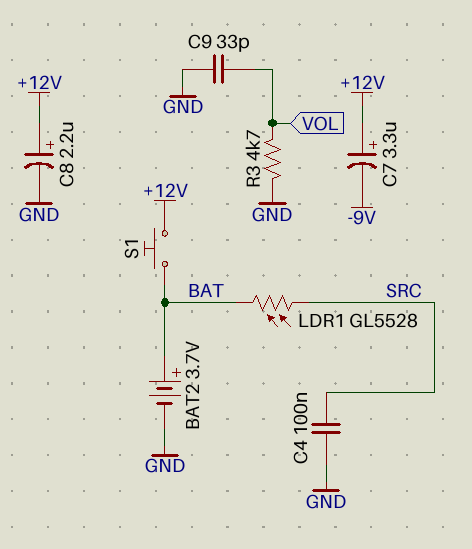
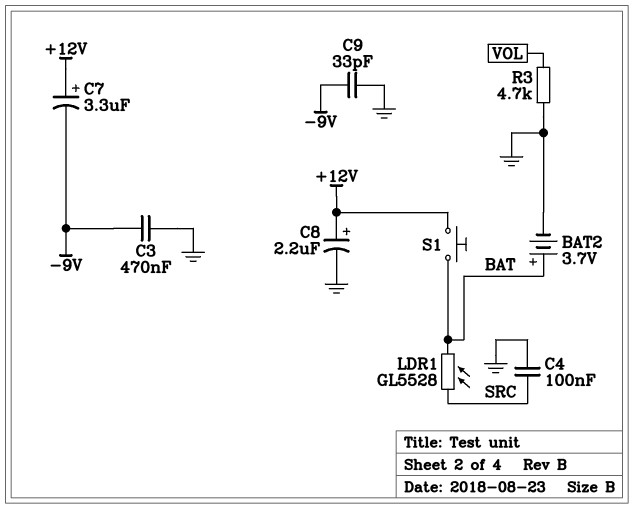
C3: none -> 470nF (-9V, GND)
C9: 33pF (GND, VOL) -> 33pF (-9V, GND)

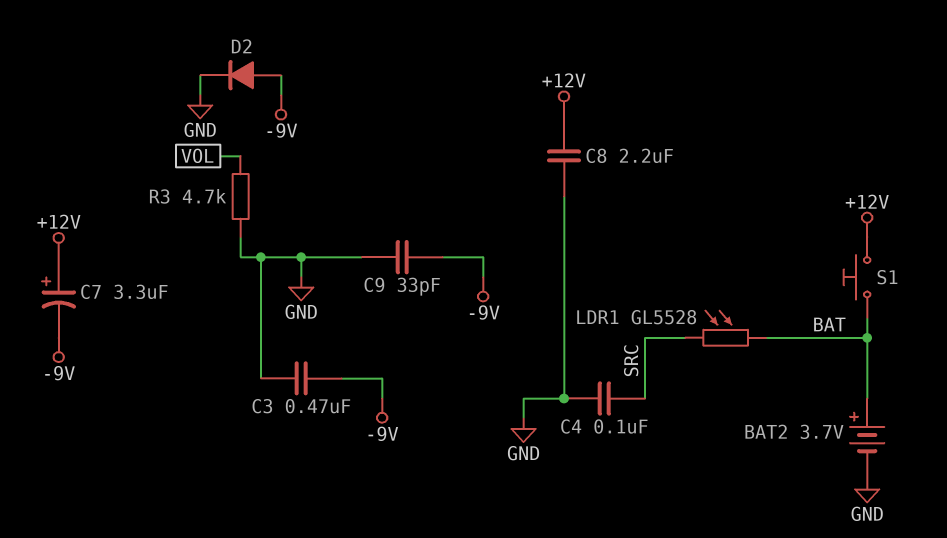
C8: 2.2uF (plus +12V, minus GND) -> 2.2uF (+12V, GND)
D2: none -> diode (A -9V, K GND)

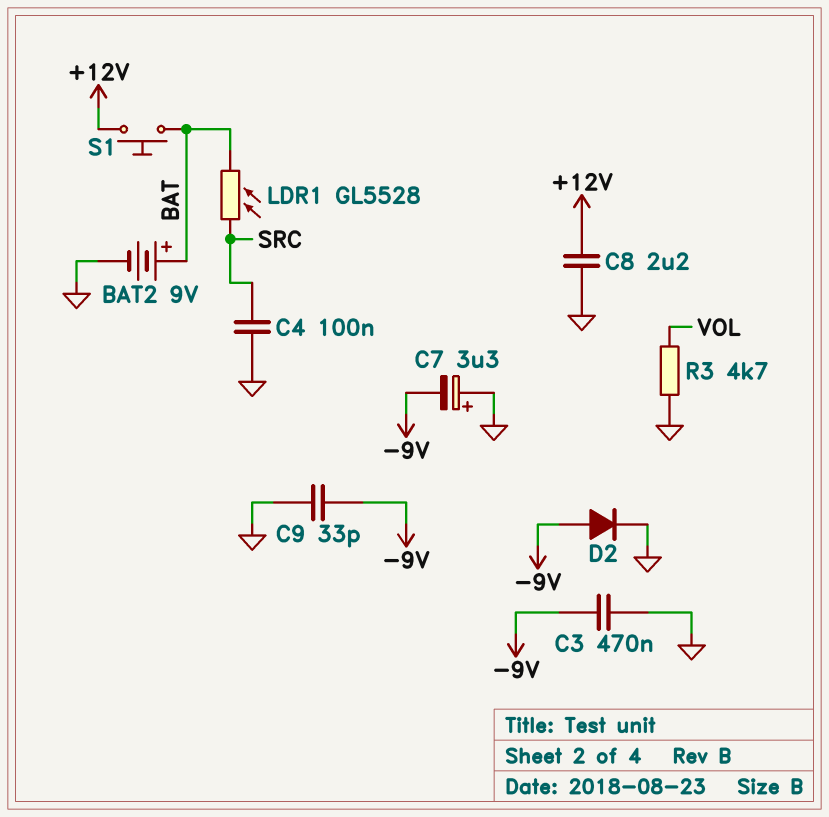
BAT2: 3.7V (plus BAT, minus GND) -> 9V (plus BAT, minus GND)
C7: 3.3uF (plus +12V, minus -9V) -> 3.3uF (plus GND, minus -9V)

